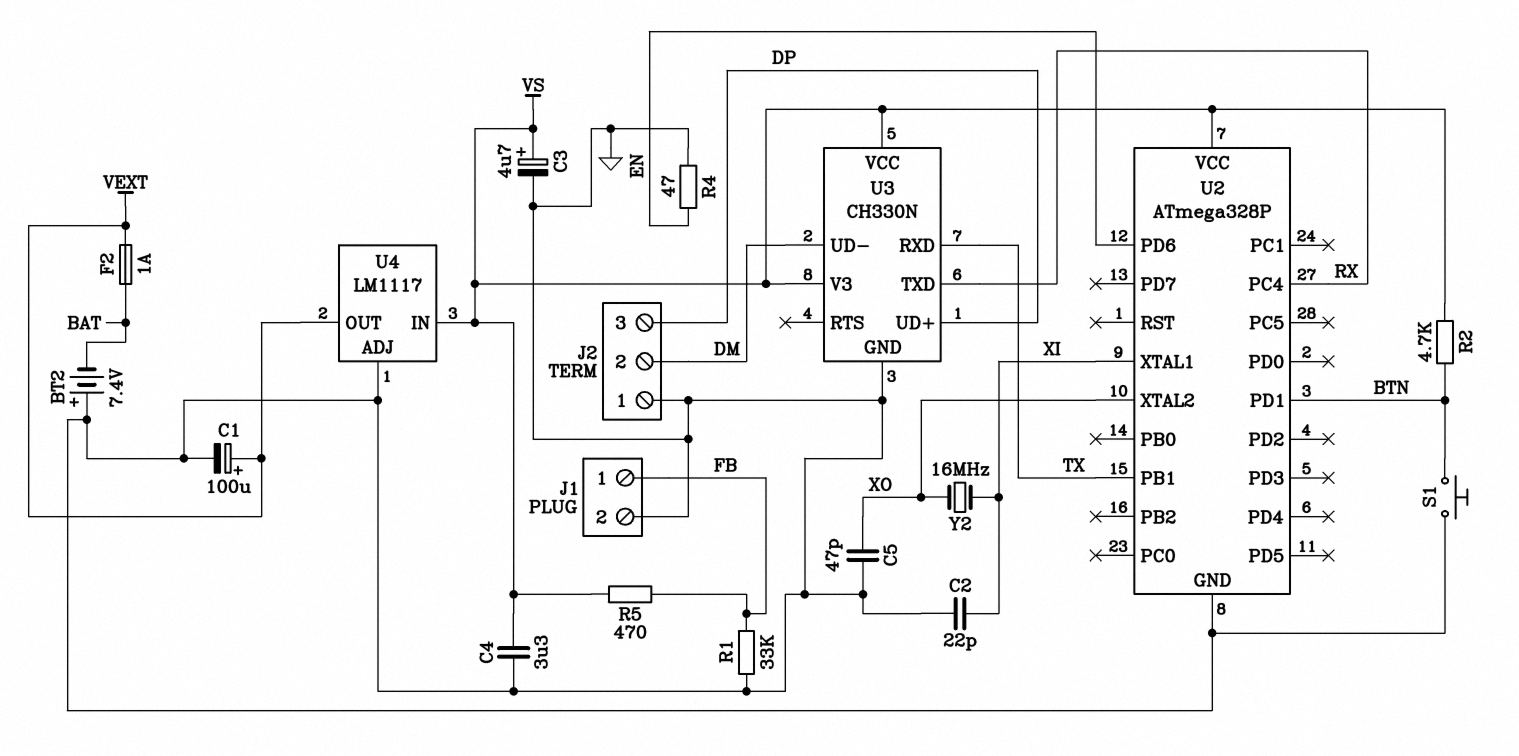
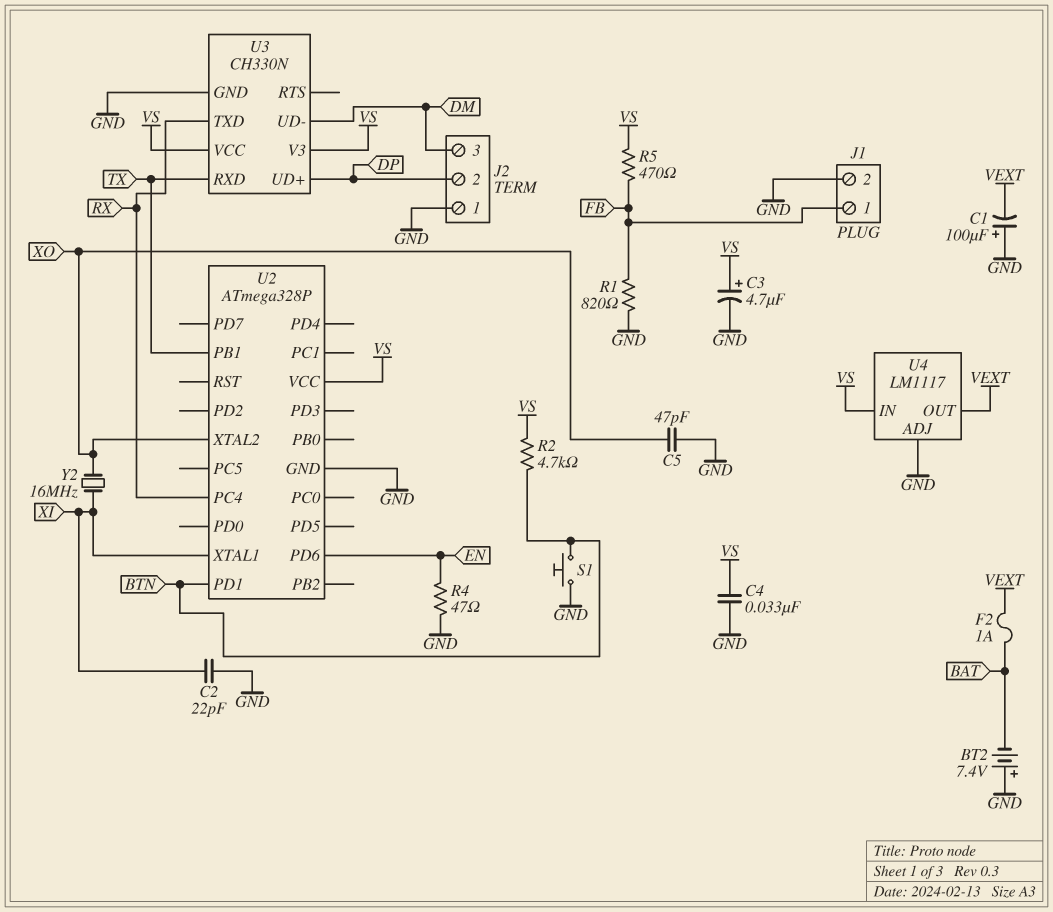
C1: 100uF (plus VEXT, minus GND) -> 100uF (plus GND, minus VEXT)
C4: 3.3uF (GND, VS) -> 33nF (GND, VS)
J2 pin 2: DM -> DP
J2 pin 3: DP -> DM
R1: 33k (FB, GND) -> 820 (FB, GND)

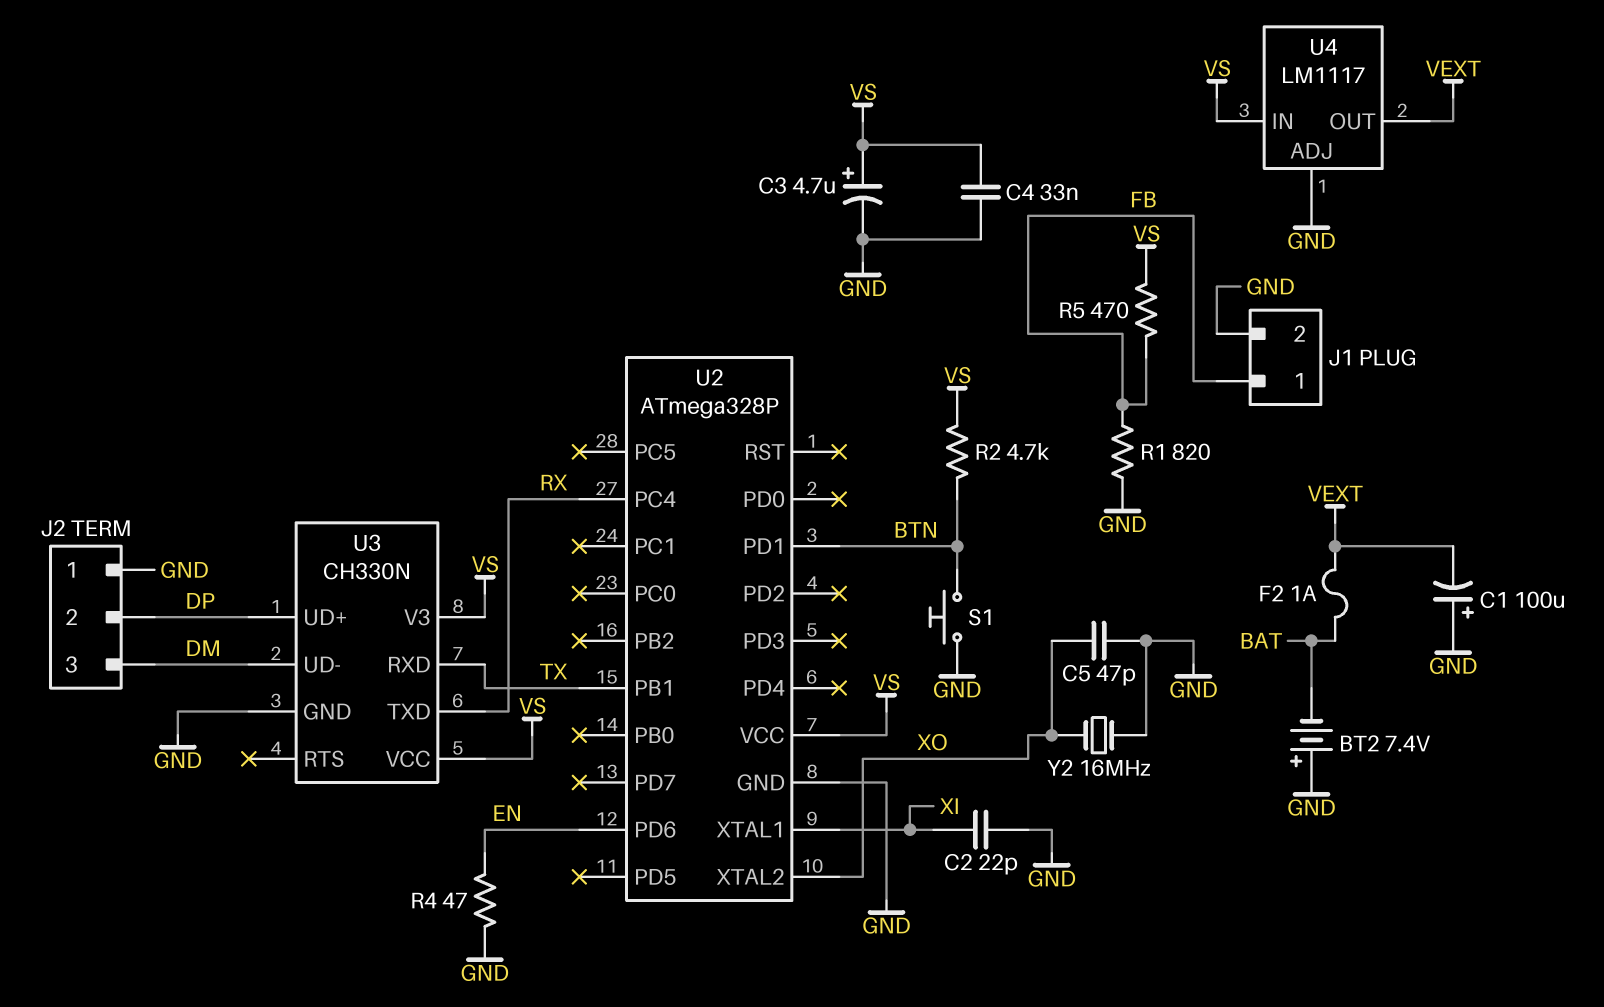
Y2: 16MHz (XI, XO) -> 16MHz (GND, XO)

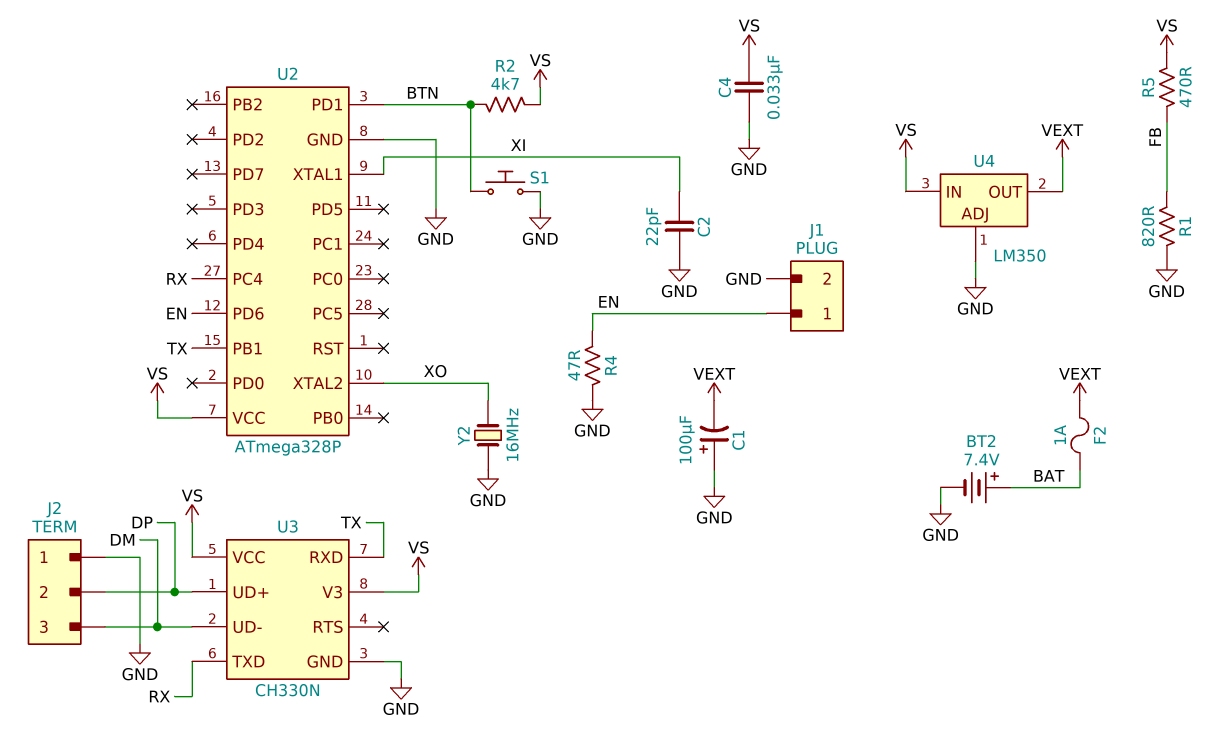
BT2: 7.4V (plus GND, minus BAT) -> 7.4V (plus BAT, minus GND)
C3: 4.7uF (plus VS, minus GND) -> none
C5: 47pF (GND, XO) -> none
J1 pin 1: FB -> EN
U4: LM1117 -> LM350

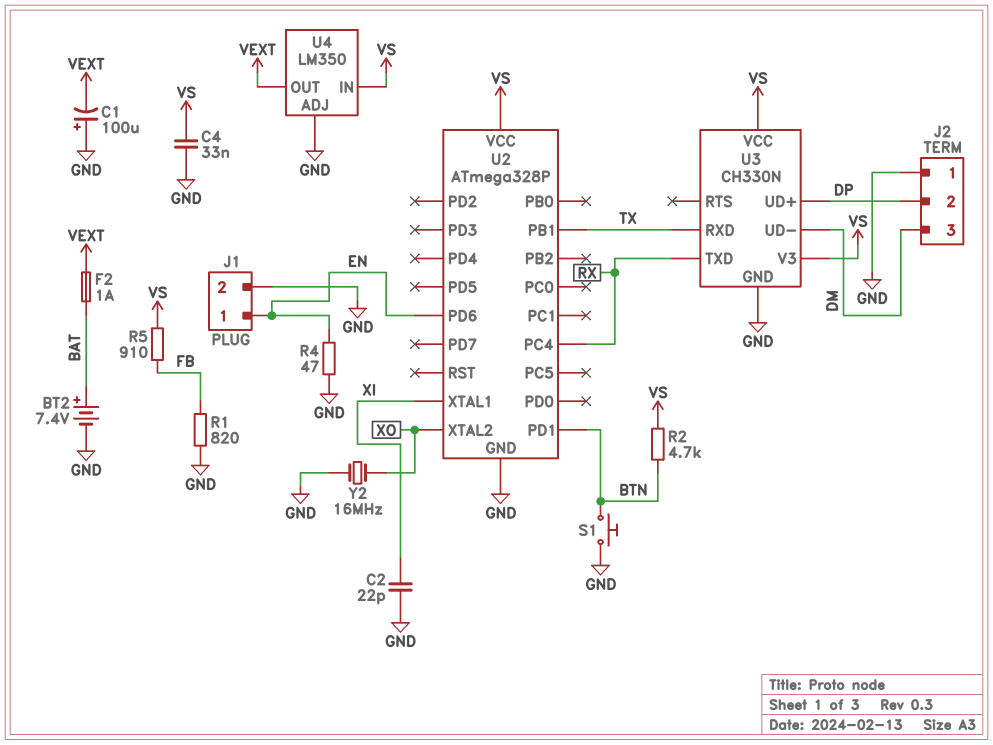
R5: 470 (FB, VS) -> 910 (FB, VS)

